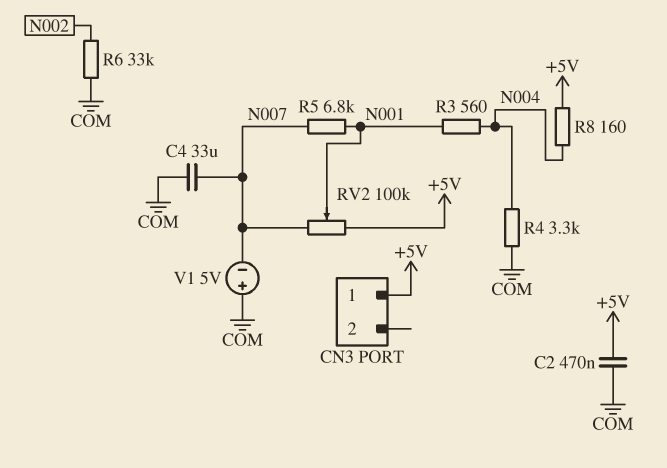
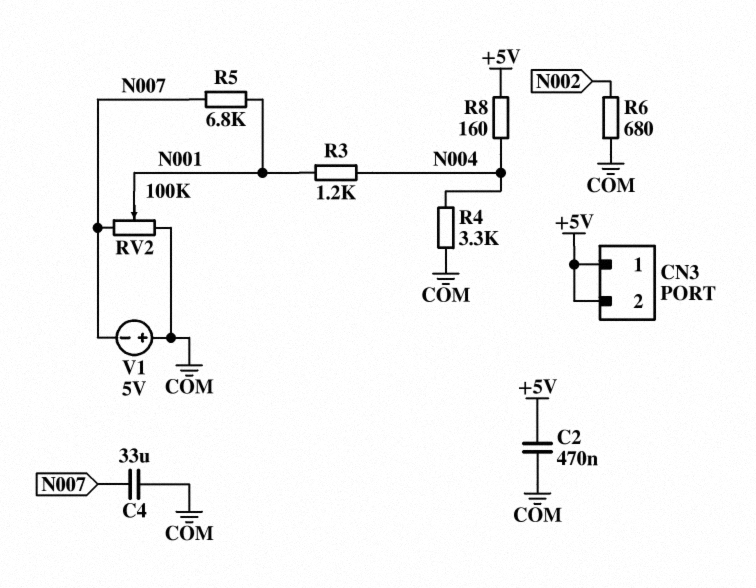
CN3 pin 2: none -> +5V
R3: 560 (N001, N004) -> 1.2k (N001, N004)
R6: 33k (COM, N002) -> 680 (COM, N002)
RV2: 100k (+5V, N007, wiper N001) -> 100k (COM, N007, wiper N001)

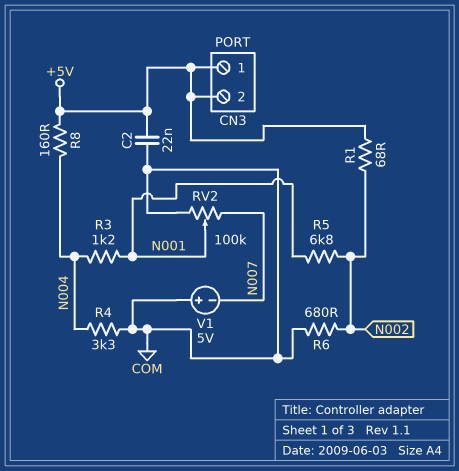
C2: 470nF (+5V, COM) -> 22nF (+5V, COM)
C4: 33uF (COM, N007) -> none
R1: none -> 68 (+5V, N002)
R5: 6.8k (N001, N007) -> 6.8k (N001, N002)

